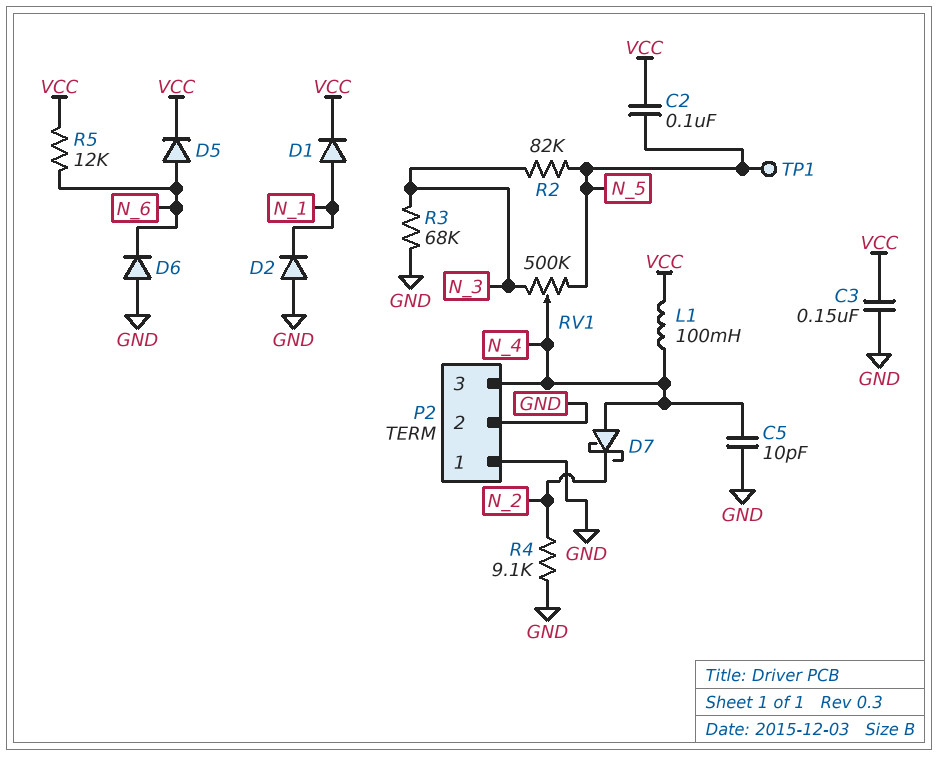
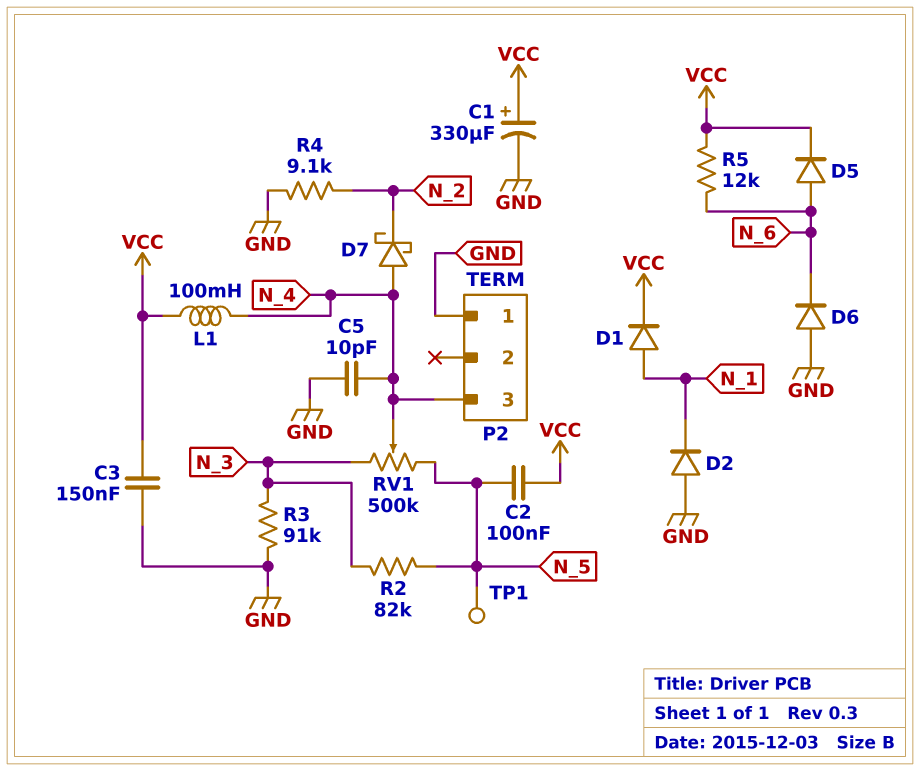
C1: none -> 330uF (plus VCC, minus GND)
P2 pin 2: GND -> none
R3: 68k (GND, N_3) -> 91k (GND, N_3)

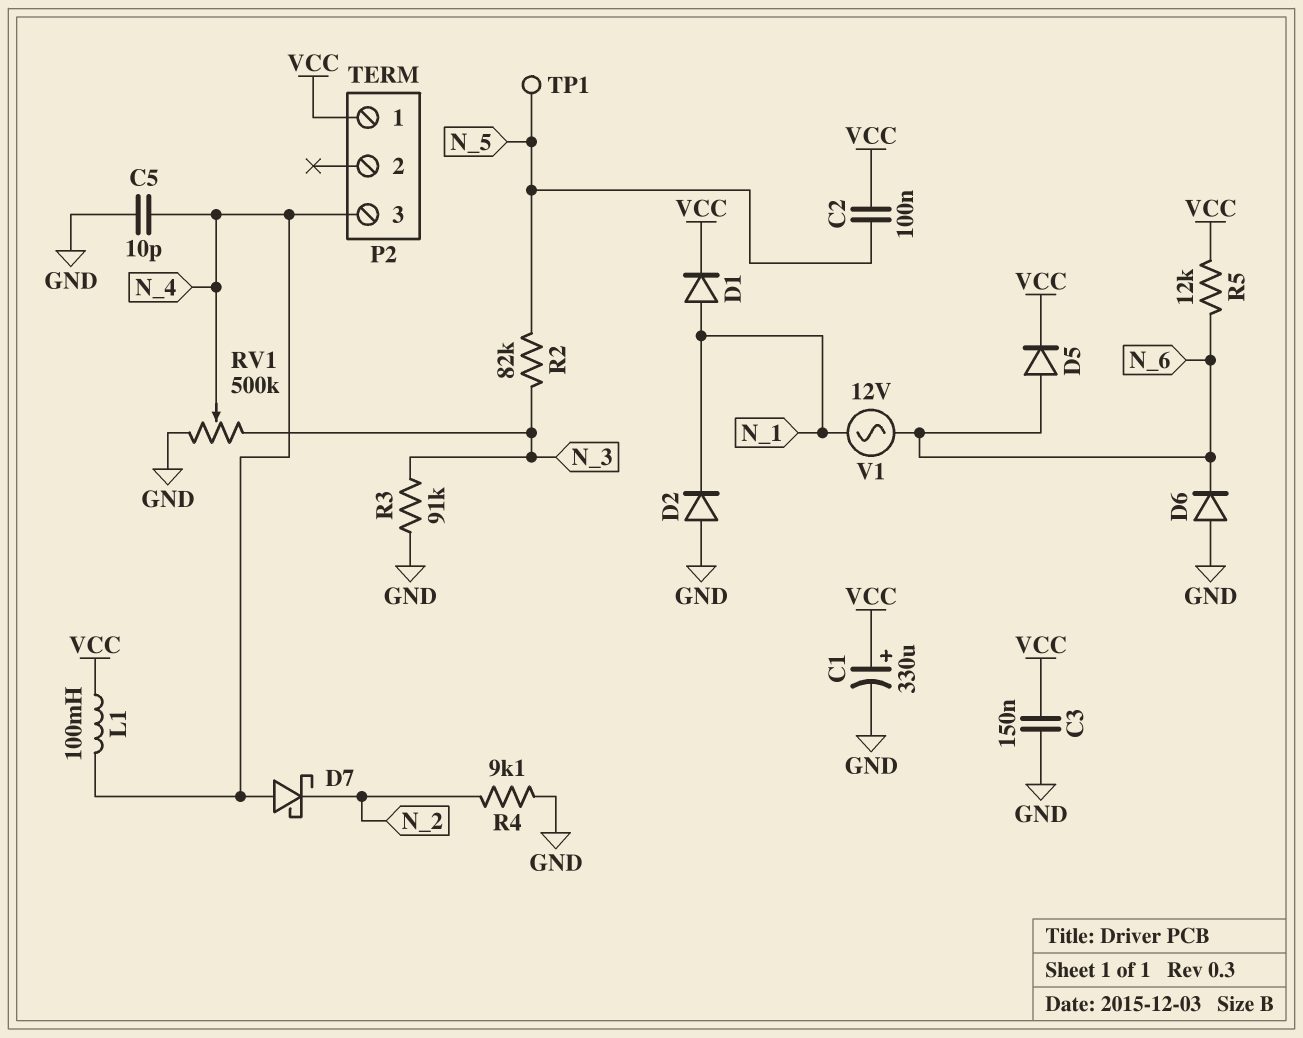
P2 pin 1: GND -> VCC
RV1: 500k (N_3, N_5, wiper N_4) -> 500k (GND, N_3, wiper N_4)
V1: none -> AC 12V (N_1, N_6)

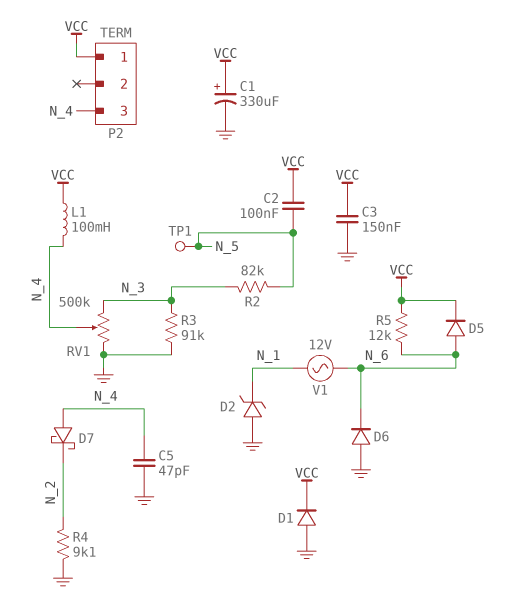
C5: 10pF (GND, N_4) -> 47pF (GND, N_4)
D1: diode (A N_1, K VCC) -> diode (A GND, K VCC)
D2: diode (A GND, K N_1) -> zener (A GND, K N_1)

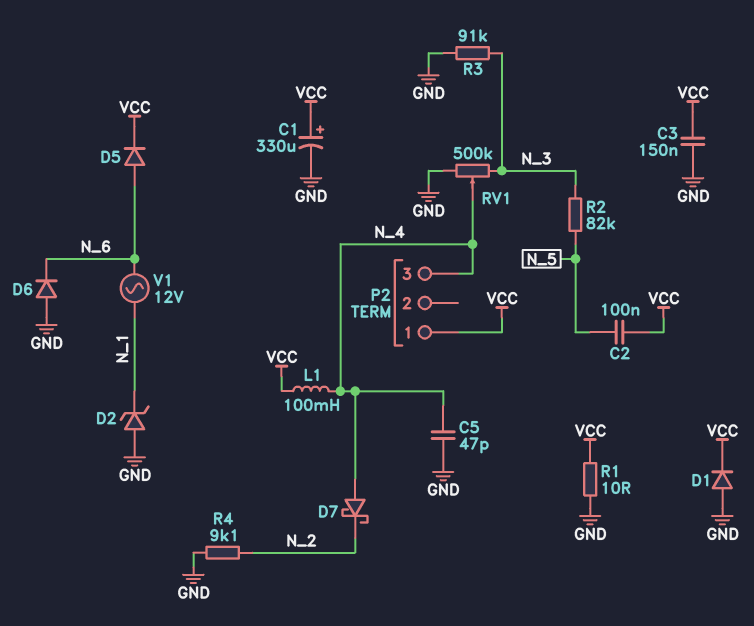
R1: none -> 10 (GND, VCC)
R5: 12k (N_6, VCC) -> none
TP1: test point (N_5) -> none

